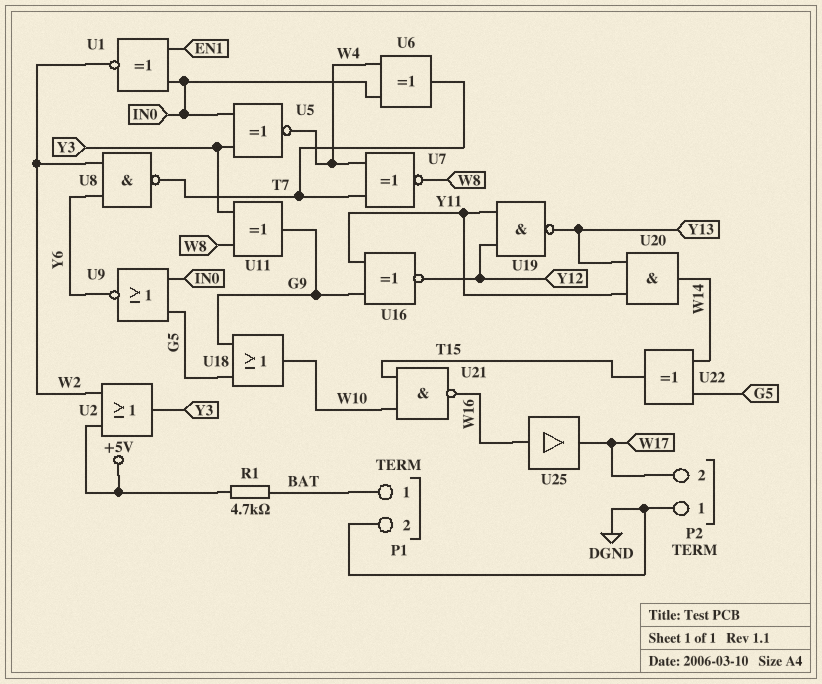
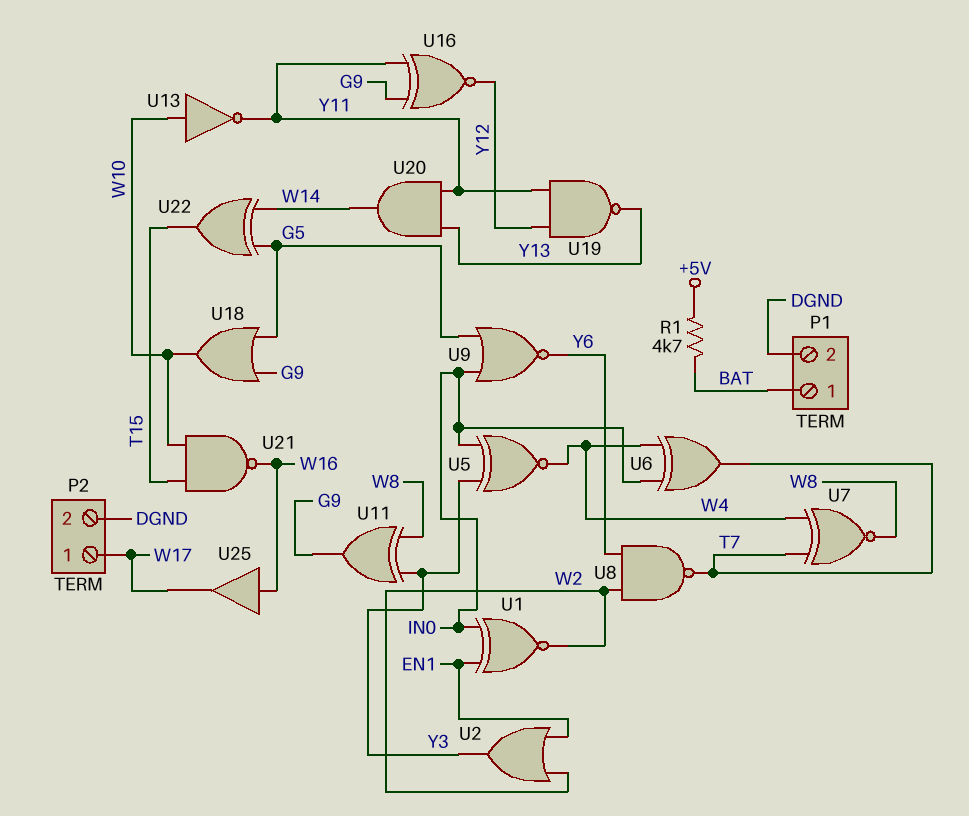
P2 pin 1: DGND -> W17
P2 pin 2: W17 -> DGND
U2: OR (in +5V, in W2, out Y3) -> OR (in EN1, in W2, out Y3)
U13: none -> NOT (in W10, out Y11)

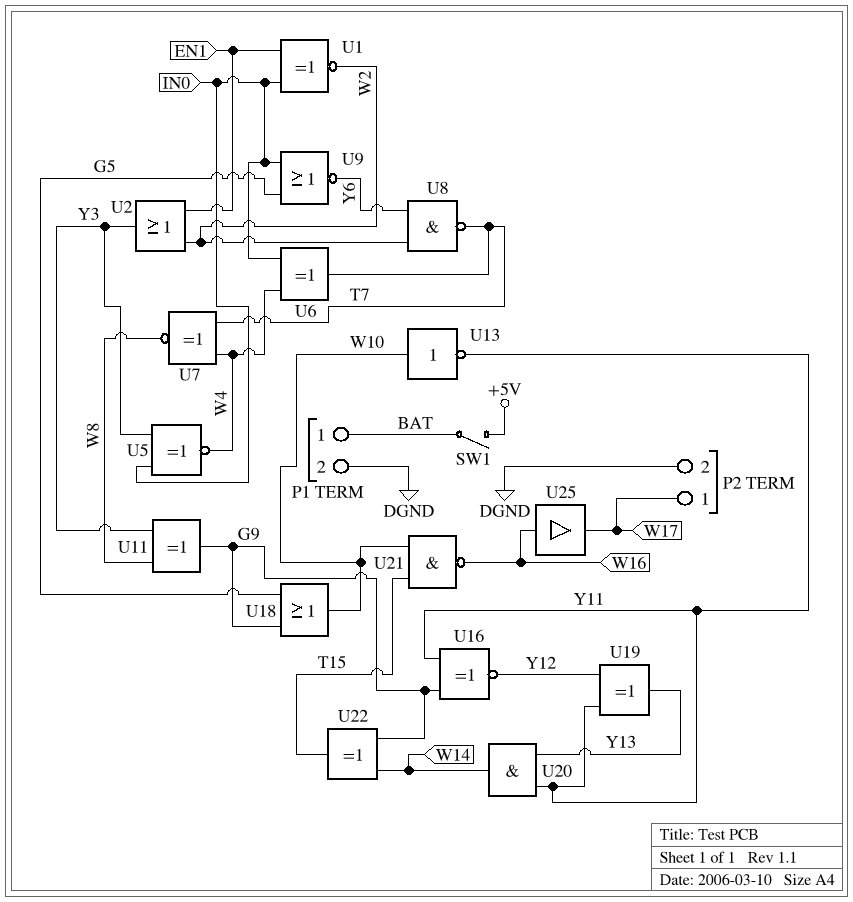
R1: 4.7k (+5V, BAT) -> none
SW1: none -> switch (+5V, BAT)
U19: NAND (in Y11, in Y12, out Y13) -> XOR (in Y11, in Y12, out Y13)
U22: XOR (in G5, in W14, out T15) -> XOR (in G9, in W14, out T15)

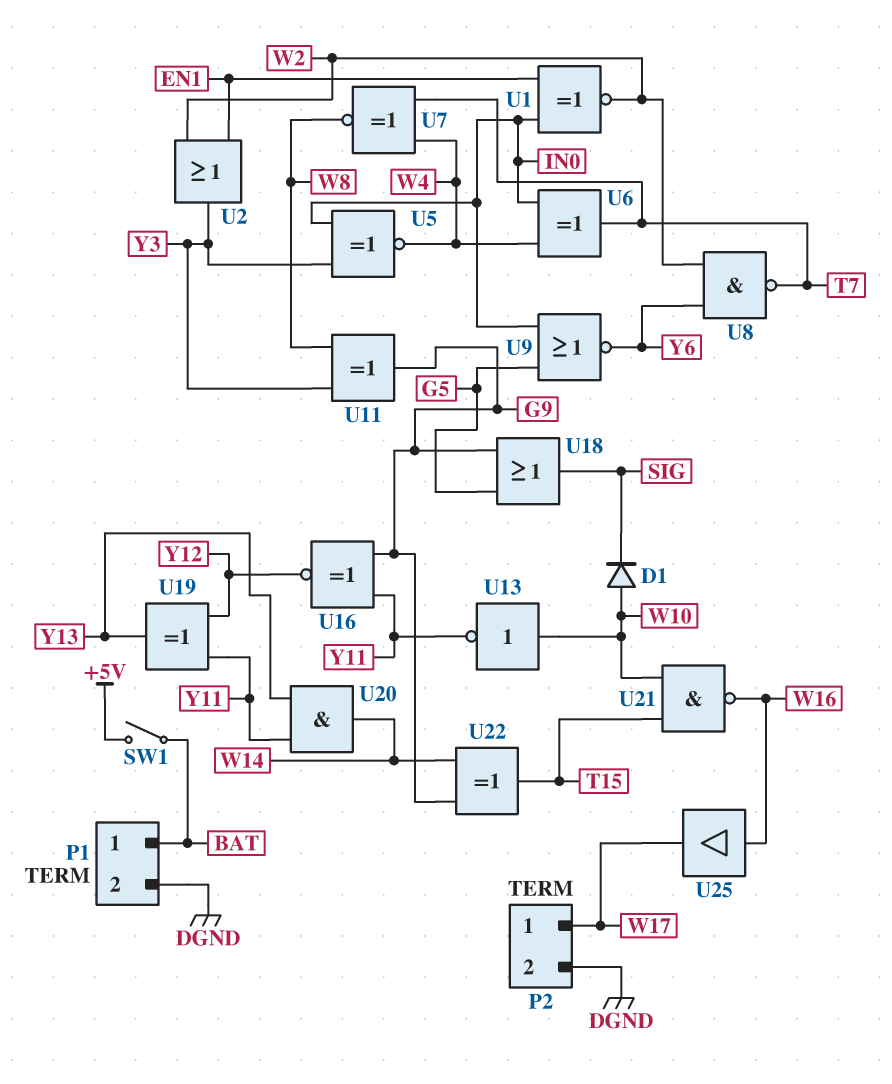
D1: none -> diode (A W10, K SIG)
U18: OR (in G5, in G9, out W10) -> OR (in G5, in G9, out SIG)

